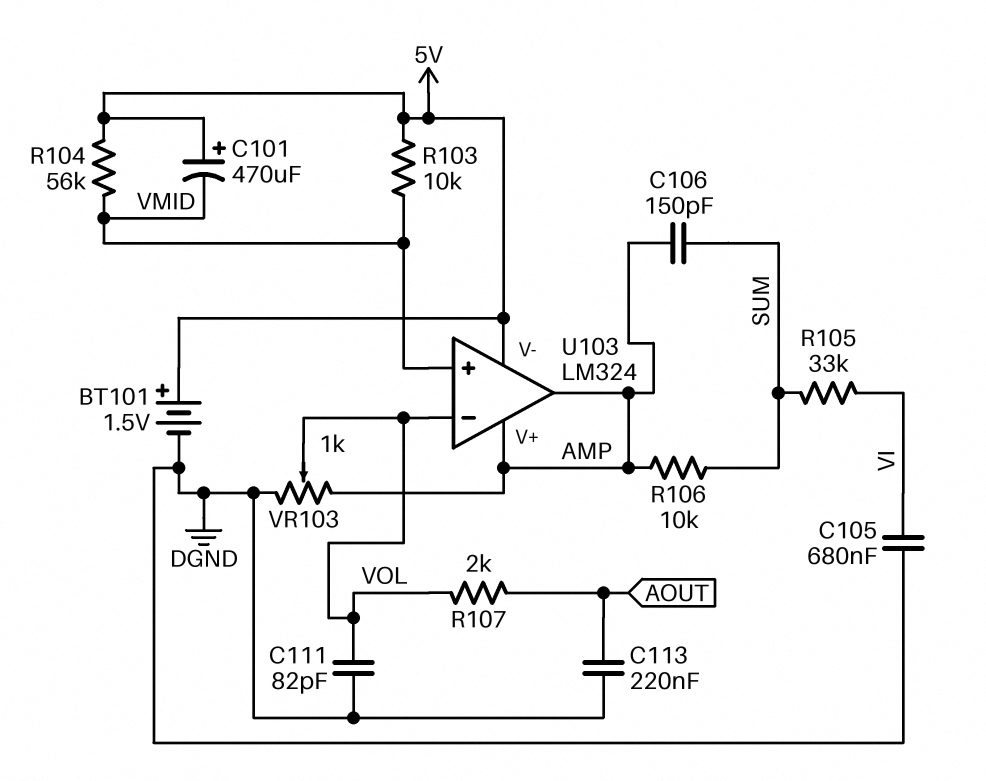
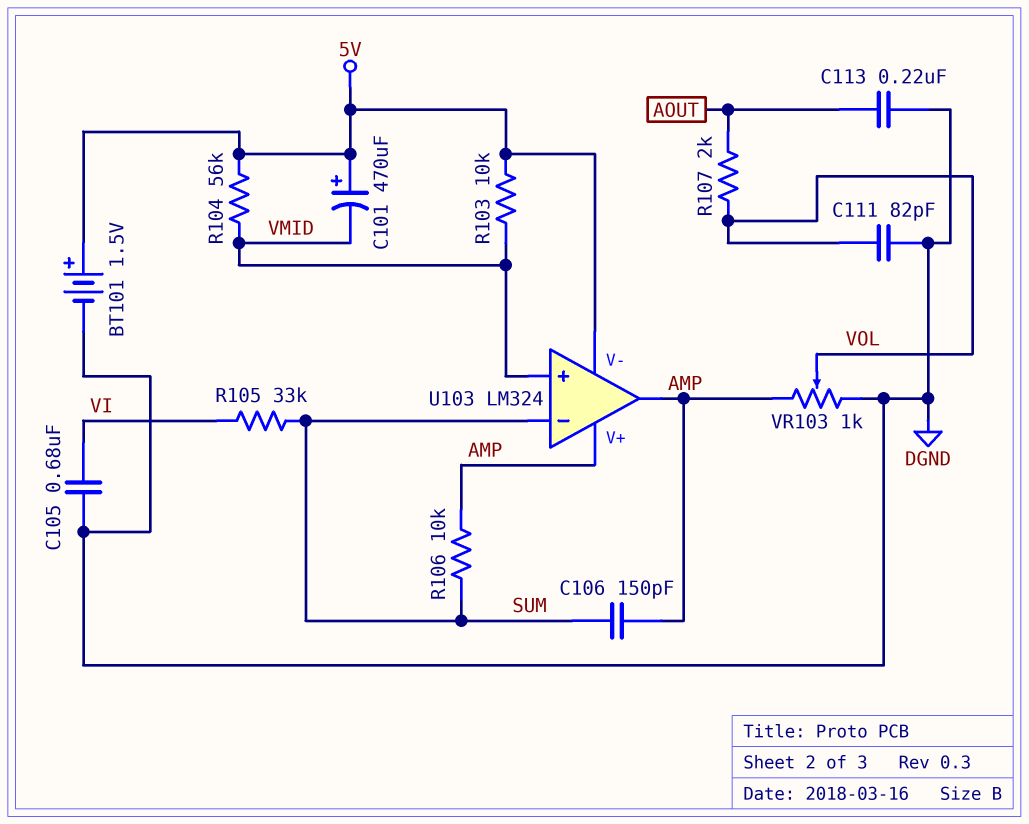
U103 pin in-: VOL -> SUM

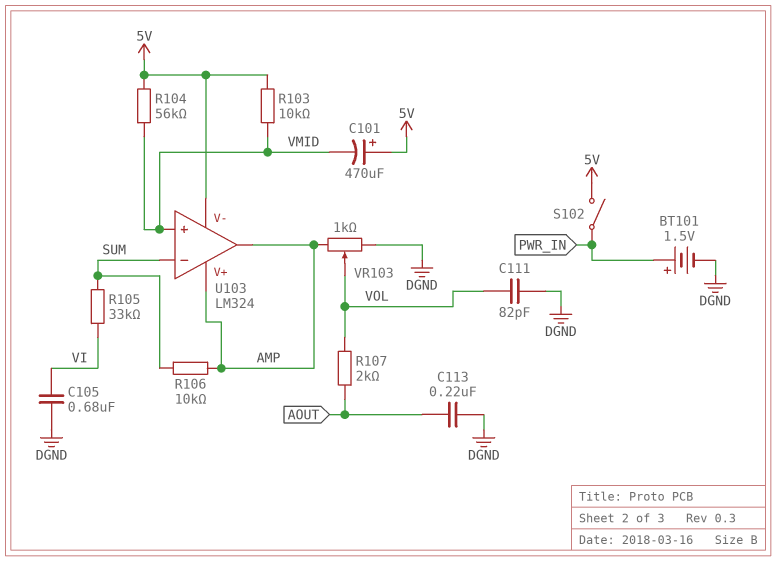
BT101: 1.5V (plus 5V, minus DGND) -> 1.5V (plus PWR_IN, minus DGND)
C106: 150pF (AMP, SUM) -> none
S102: none -> switch (5V, PWR_IN)

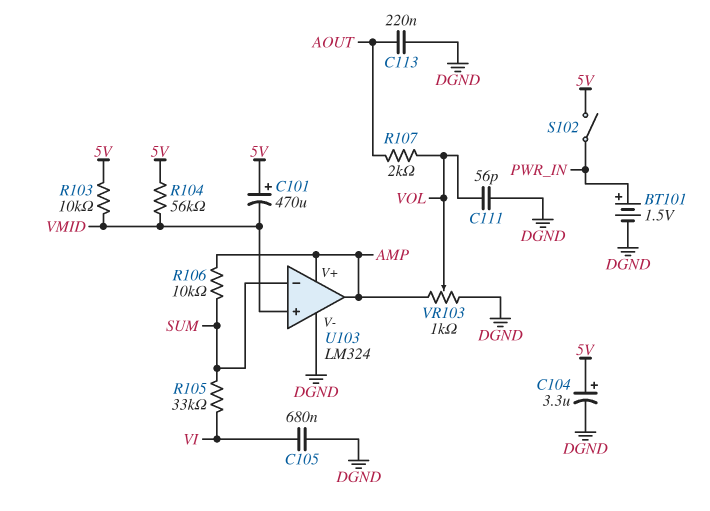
C104: none -> 3.3uF (plus 5V, minus DGND)
C111: 82pF (DGND, VOL) -> 56pF (DGND, VOL)
U103 pin V-: 5V -> DGND

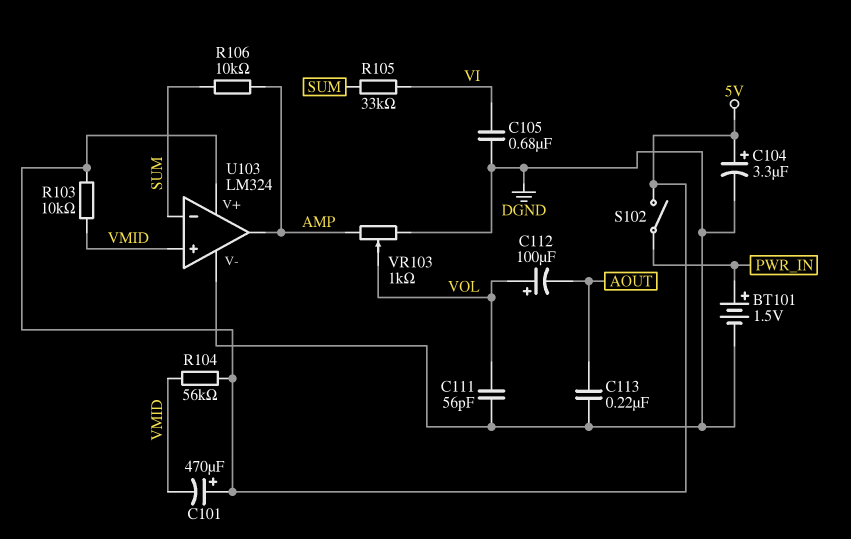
C112: none -> 100uF (plus VOL, minus AOUT)
R107: 2k (AOUT, VOL) -> none
U103 pin V+: AMP -> 5V

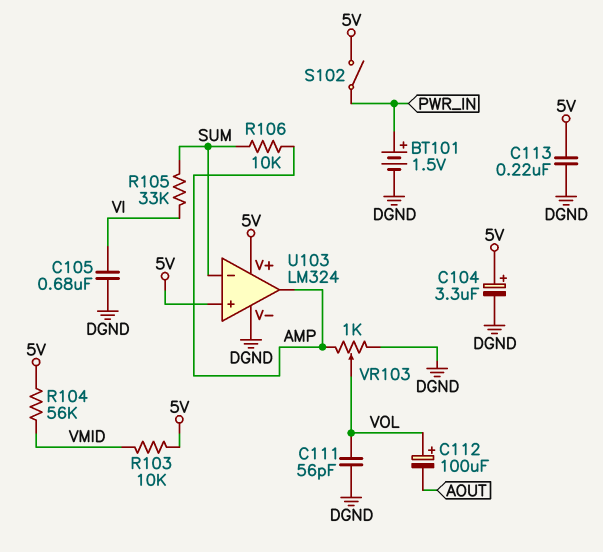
C101: 470uF (plus 5V, minus VMID) -> none
C113: 220nF (AOUT, DGND) -> 220nF (5V, DGND)
U103 pin in+: VMID -> 5V

